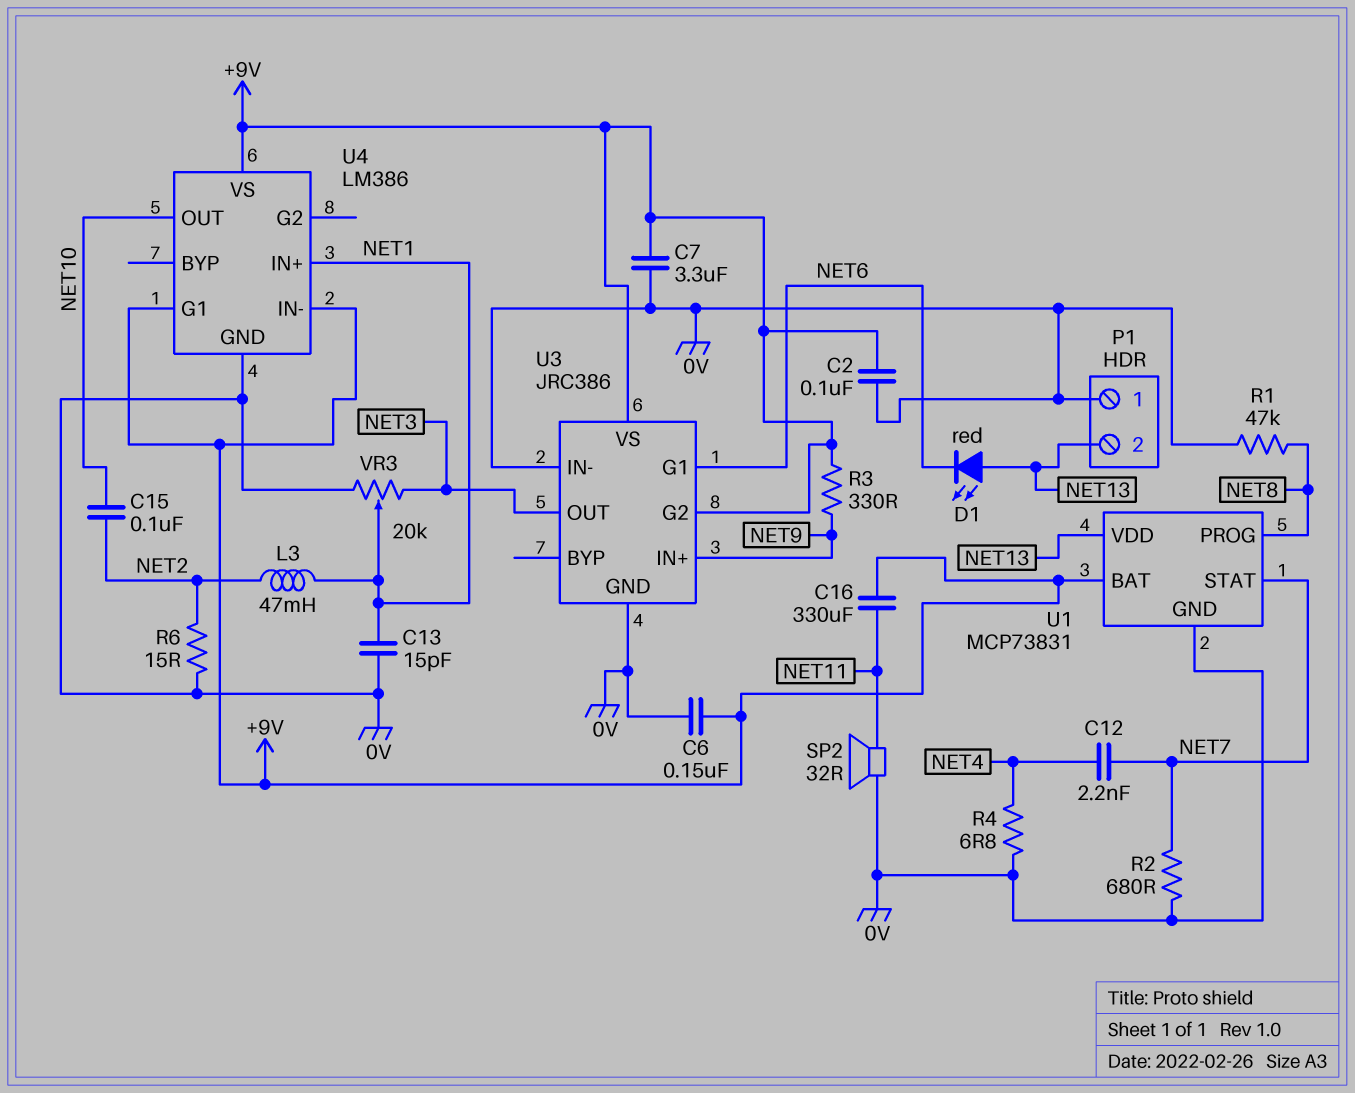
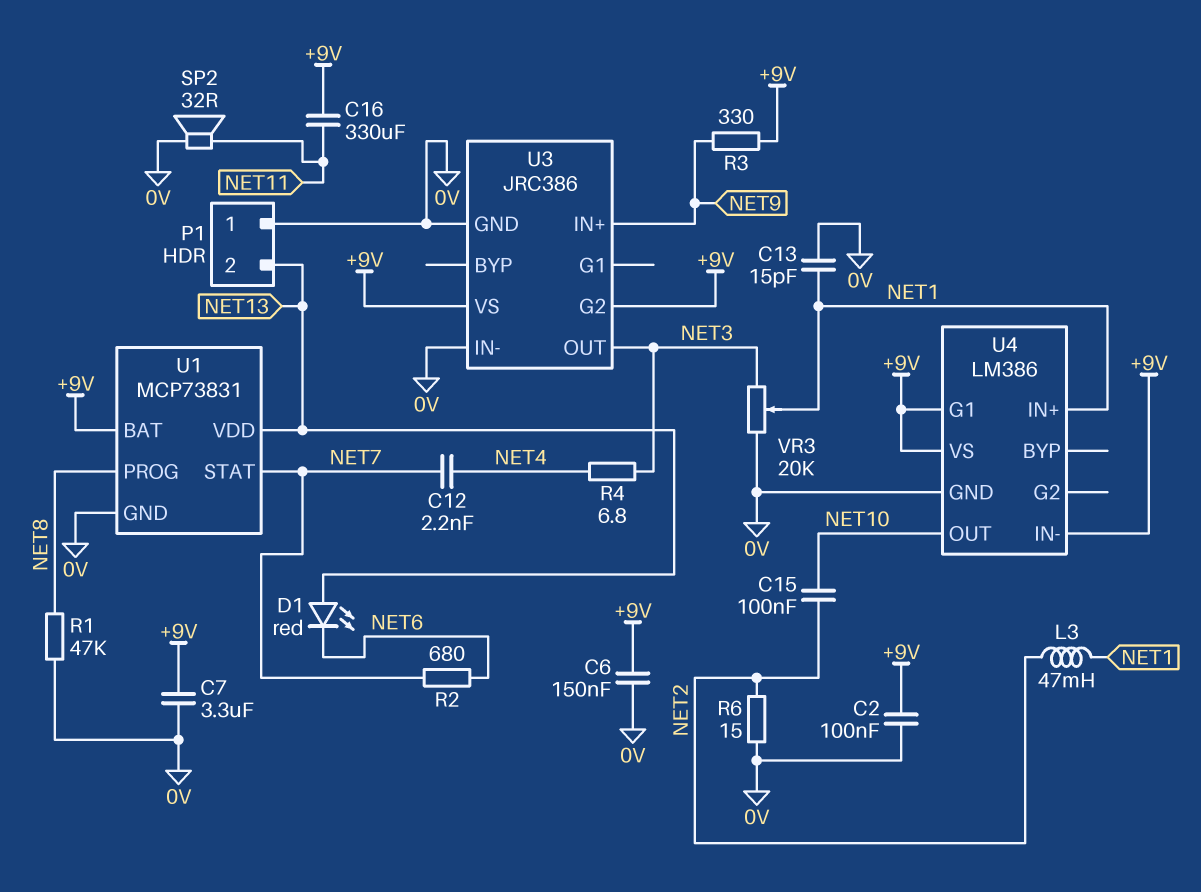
R2: 680 (0V, NET7) -> 680 (NET6, NET7)
R4: 6.8 (0V, NET4) -> 6.8 (NET3, NET4)
U3 pin G1: NET6 -> none

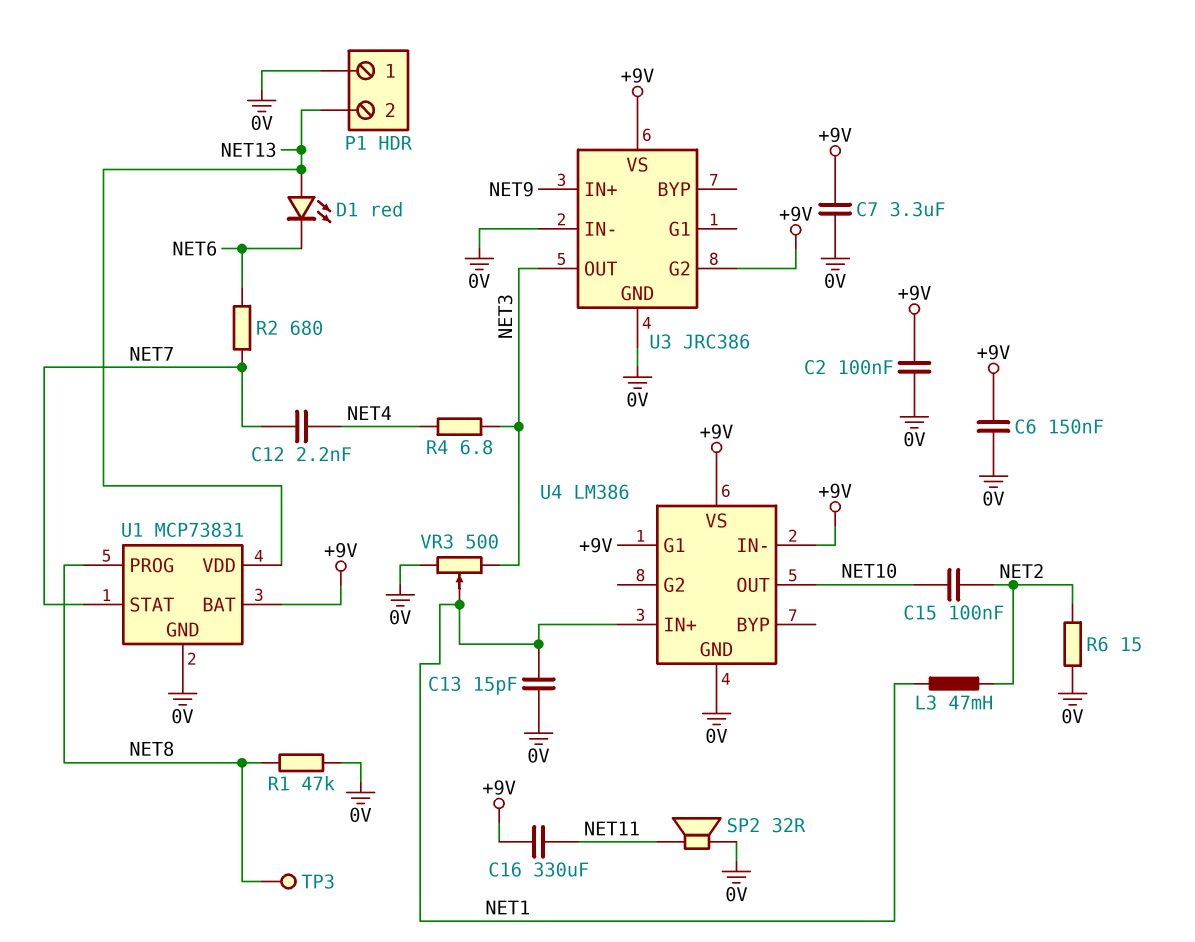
R3: 330 (+9V, NET9) -> none
TP3: none -> test point (NET8)
VR3: 20k (0V, NET3, wiper NET1) -> 500 (0V, NET3, wiper NET1)

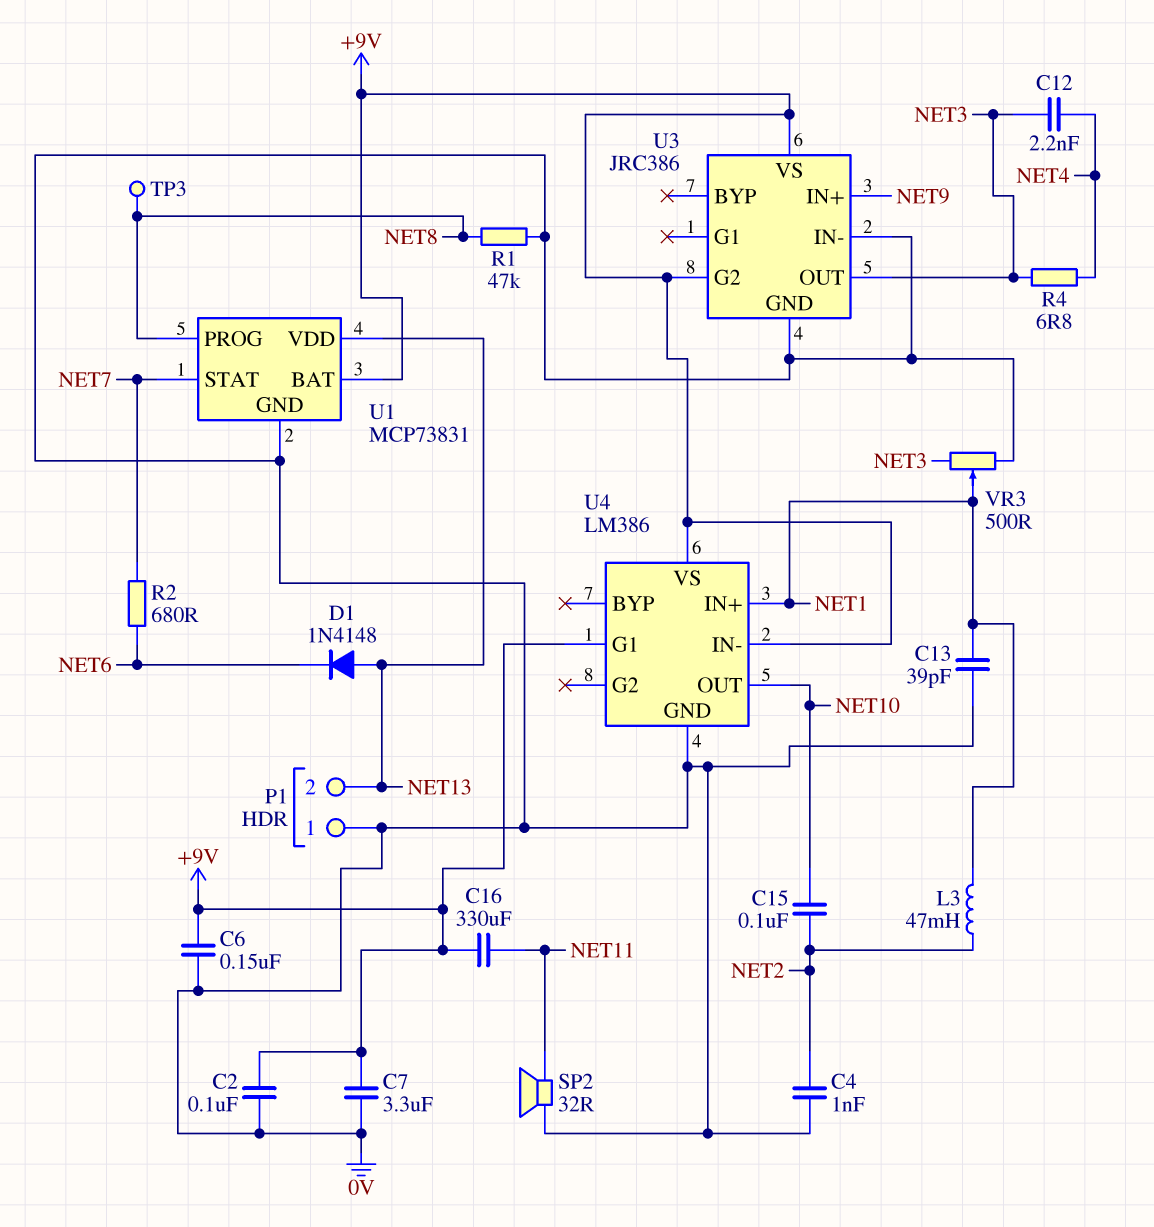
C4: none -> 1nF (0V, NET2)
C12: 2.2nF (NET4, NET7) -> 2.2nF (NET3, NET4)
C13: 15pF (0V, NET1) -> 39pF (0V, NET1)
D1: LED red (A NET13, K NET6) -> diode 1N4148 (A NET13, K NET6)
R6: 15 (0V, NET2) -> none

